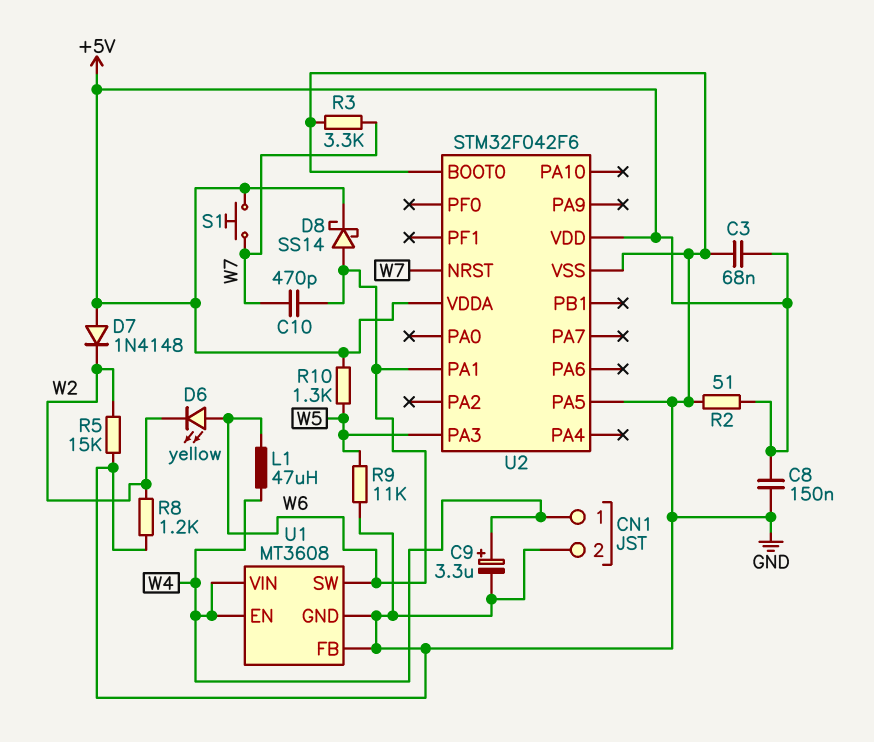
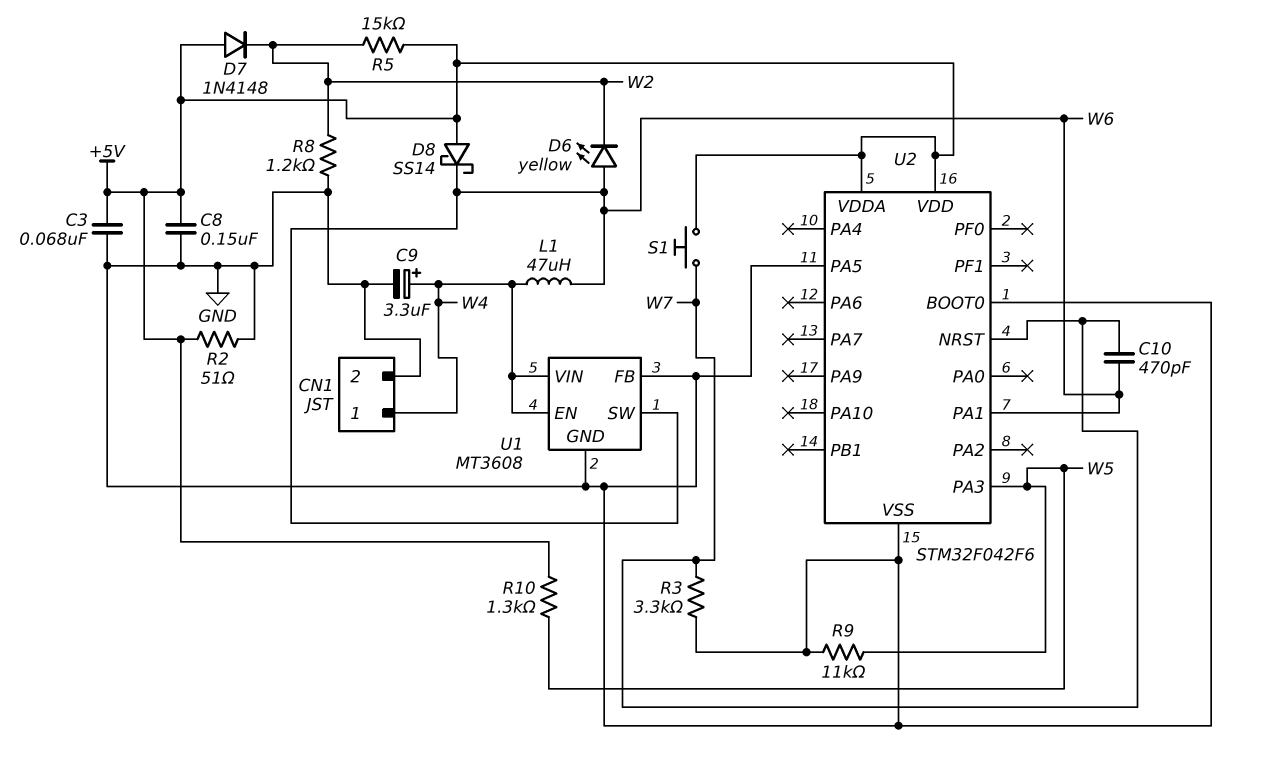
D8: schottky SS14 (A W6, K +5V) -> schottky SS14 (A +5V, K W6)
R5: 15k (GND, W2) -> 15k (+5V, W2)

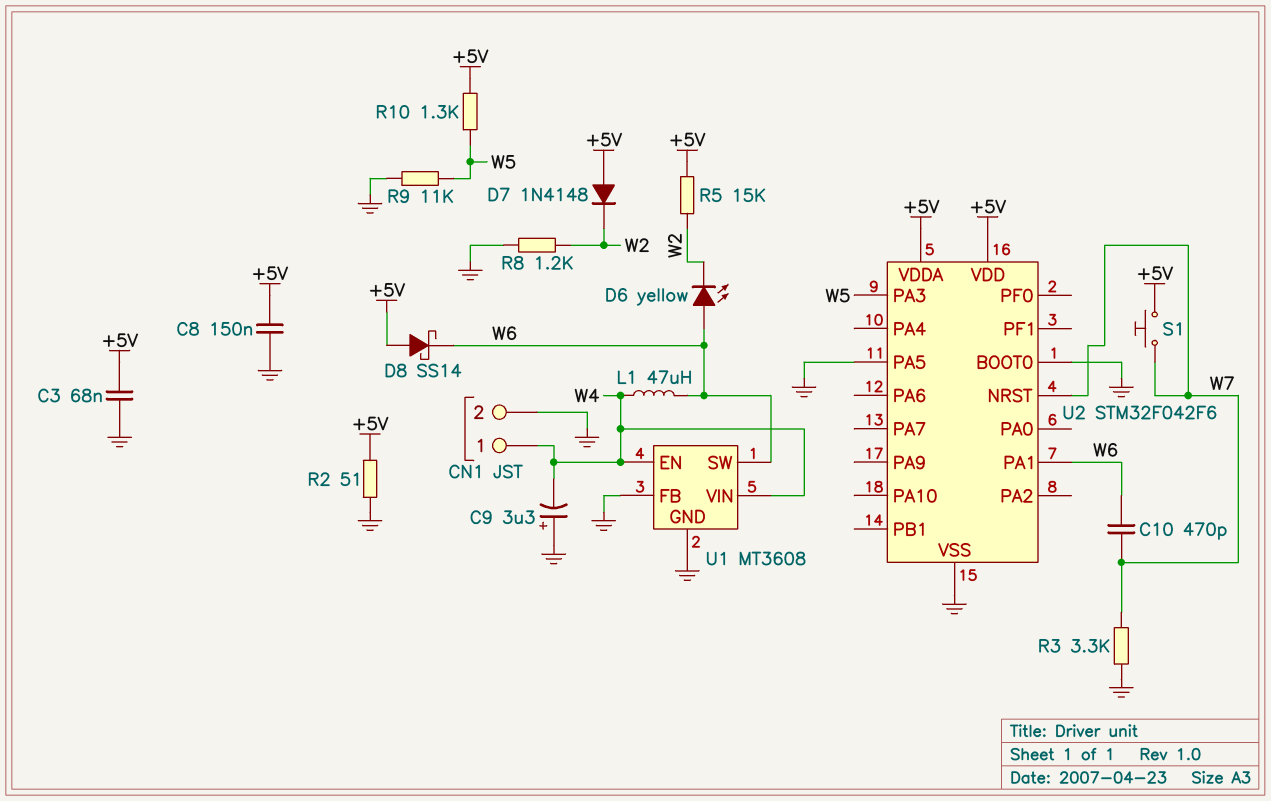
C9: 3.3uF (plus W4, minus GND) -> 3.3uF (plus GND, minus W4)

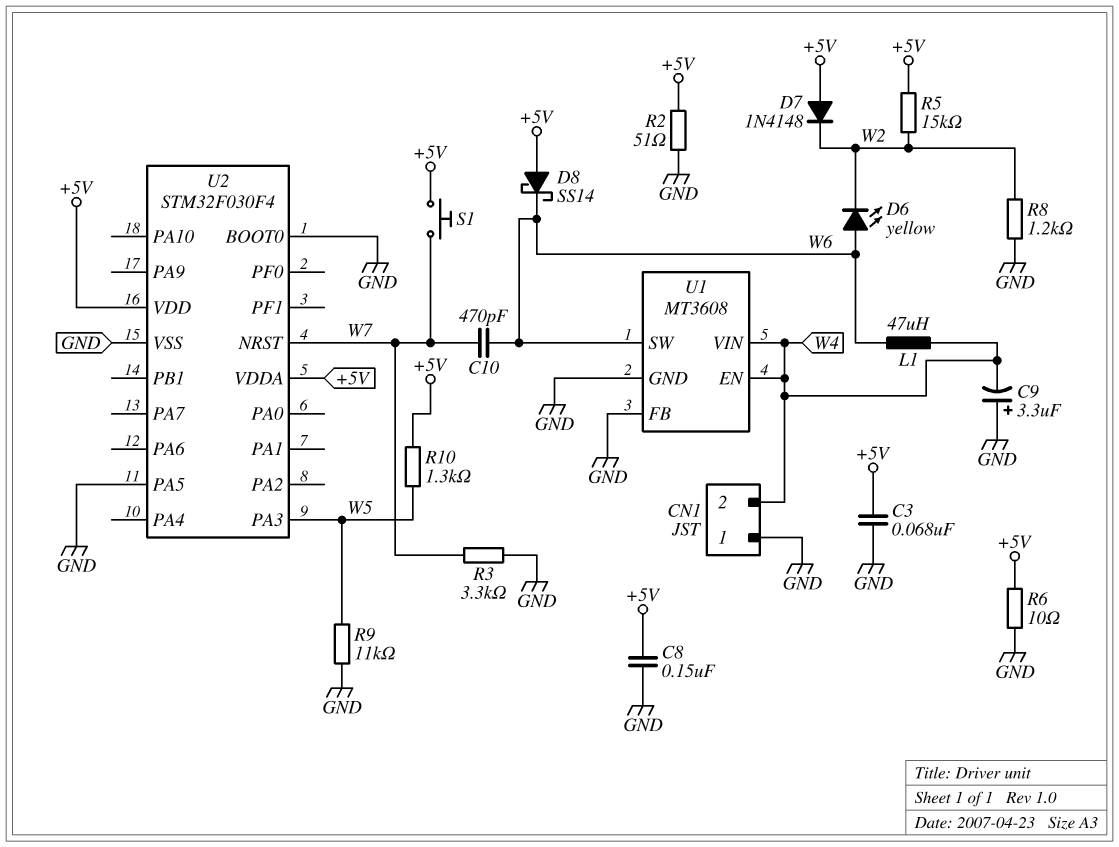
CN1 pin 1: W4 -> GND
CN1 pin 2: GND -> W4
R6: none -> 10 (+5V, GND)
U2: STM32F042F6 -> STM32F030F4
U2 pin PA1: W6 -> none

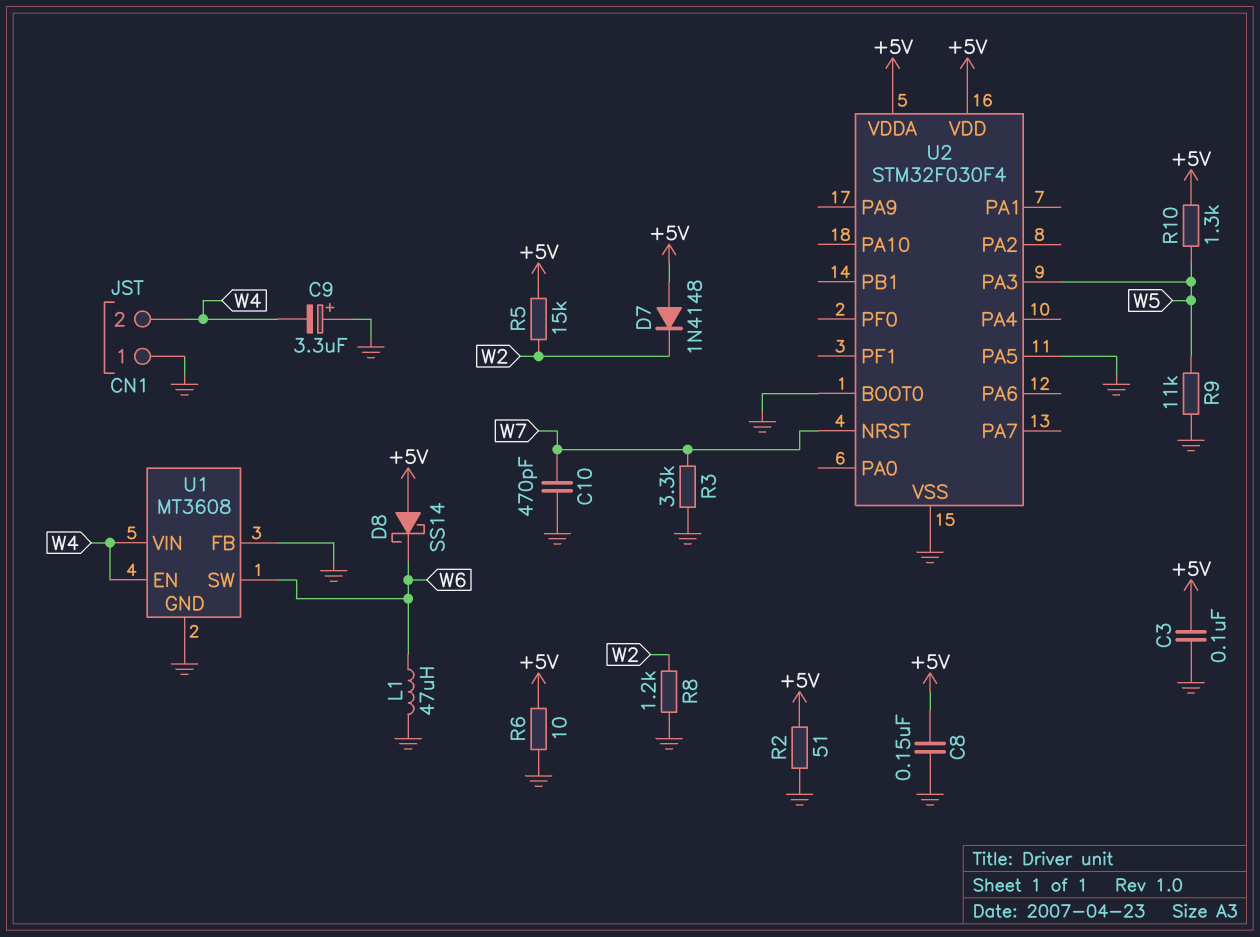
C3: 68nF (+5V, GND) -> 100nF (+5V, GND)
C10: 470pF (W6, W7) -> 470pF (GND, W7)
D6: LED yellow (A W6, K W2) -> none
L1: 47uH (W4, W6) -> 47uH (GND, W6)
S1: button (+5V, W7) -> none

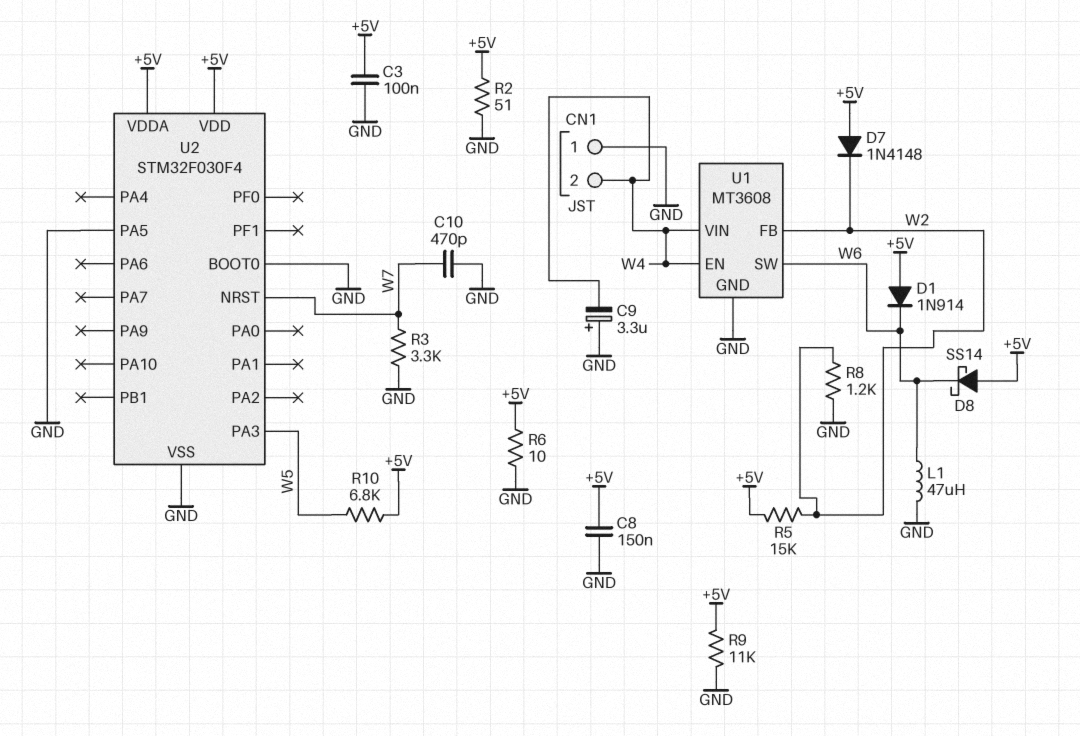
D1: none -> diode 1N914 (A +5V, K W6)
R9: 11k (GND, W5) -> 11k (+5V, GND)
R10: 1.3k (+5V, W5) -> 6.8k (+5V, W5)
U1 pin FB: GND -> W2

